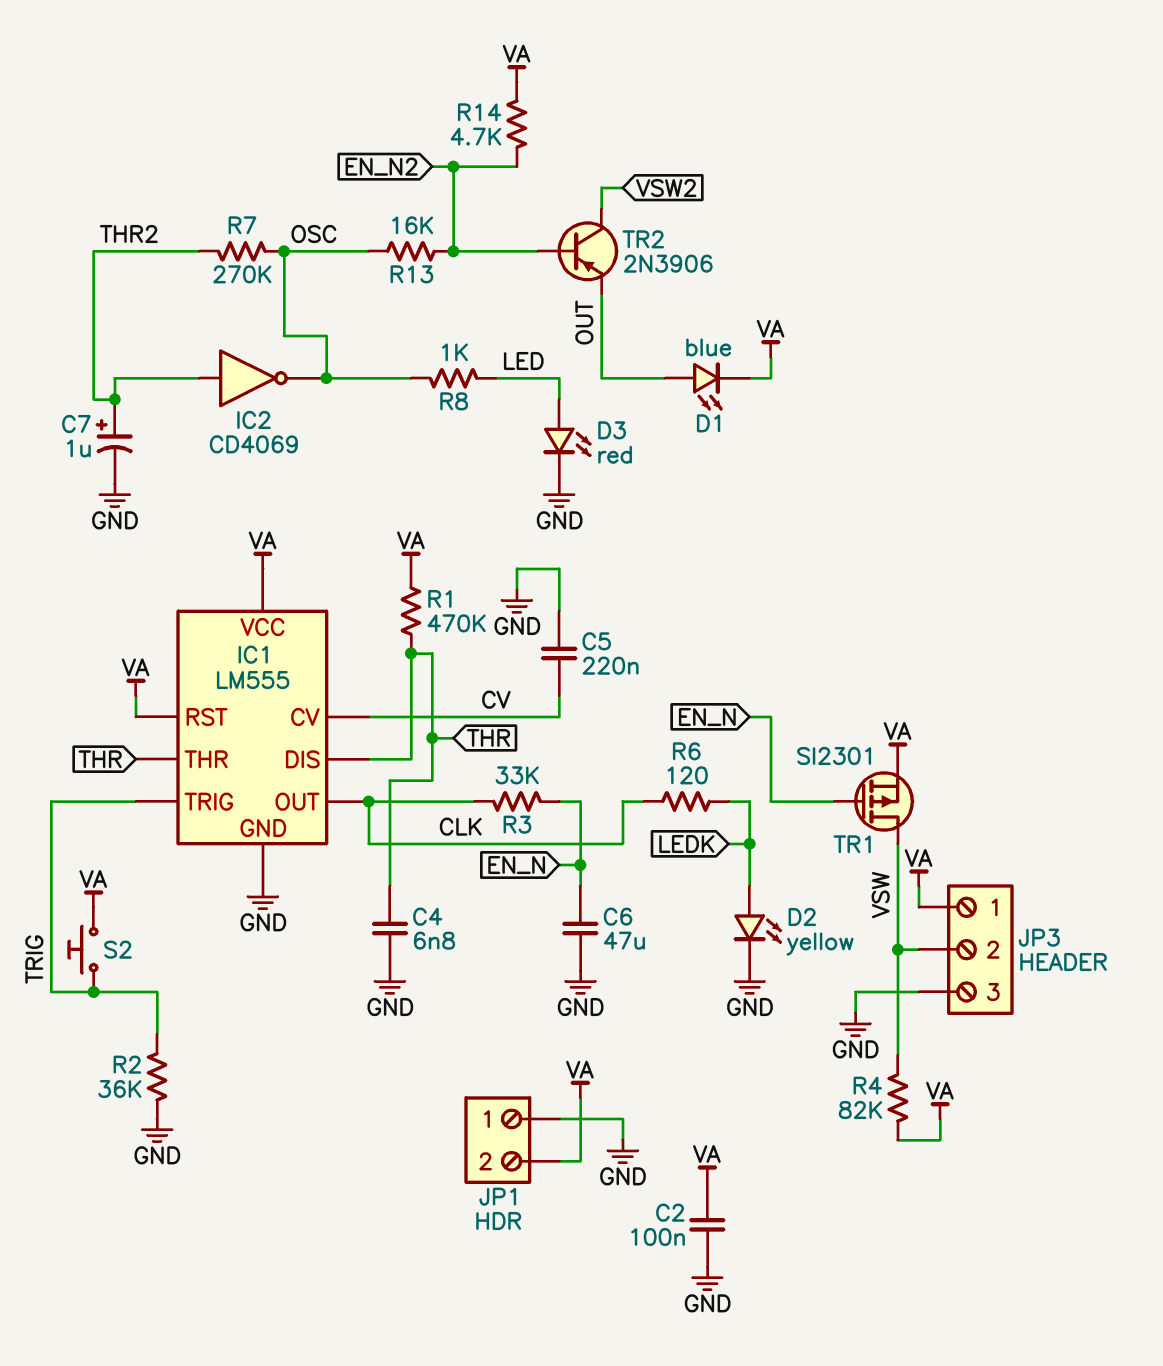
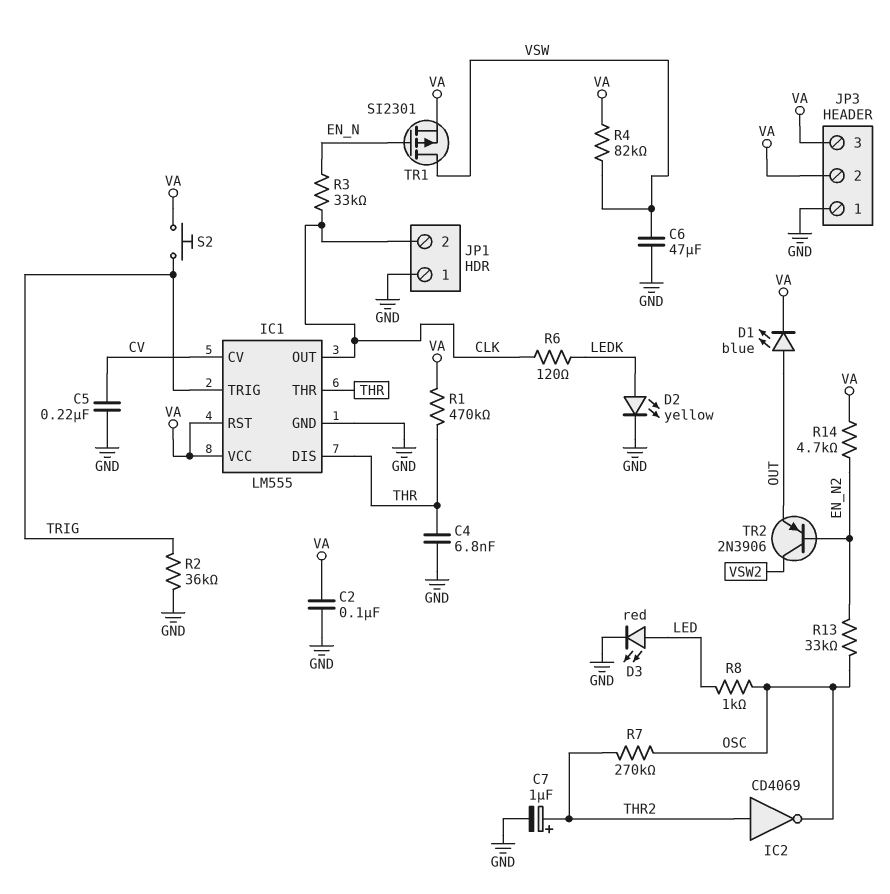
C6: 47uF (EN_N, GND) -> 47uF (GND, VSW)
JP1 pin 2: VA -> CLK
JP3 pin 1: VA -> GND
JP3 pin 2: VSW -> VA
JP3 pin 3: GND -> VA
R13: 16k (EN_N2, OSC) -> 33k (EN_N2, OSC)

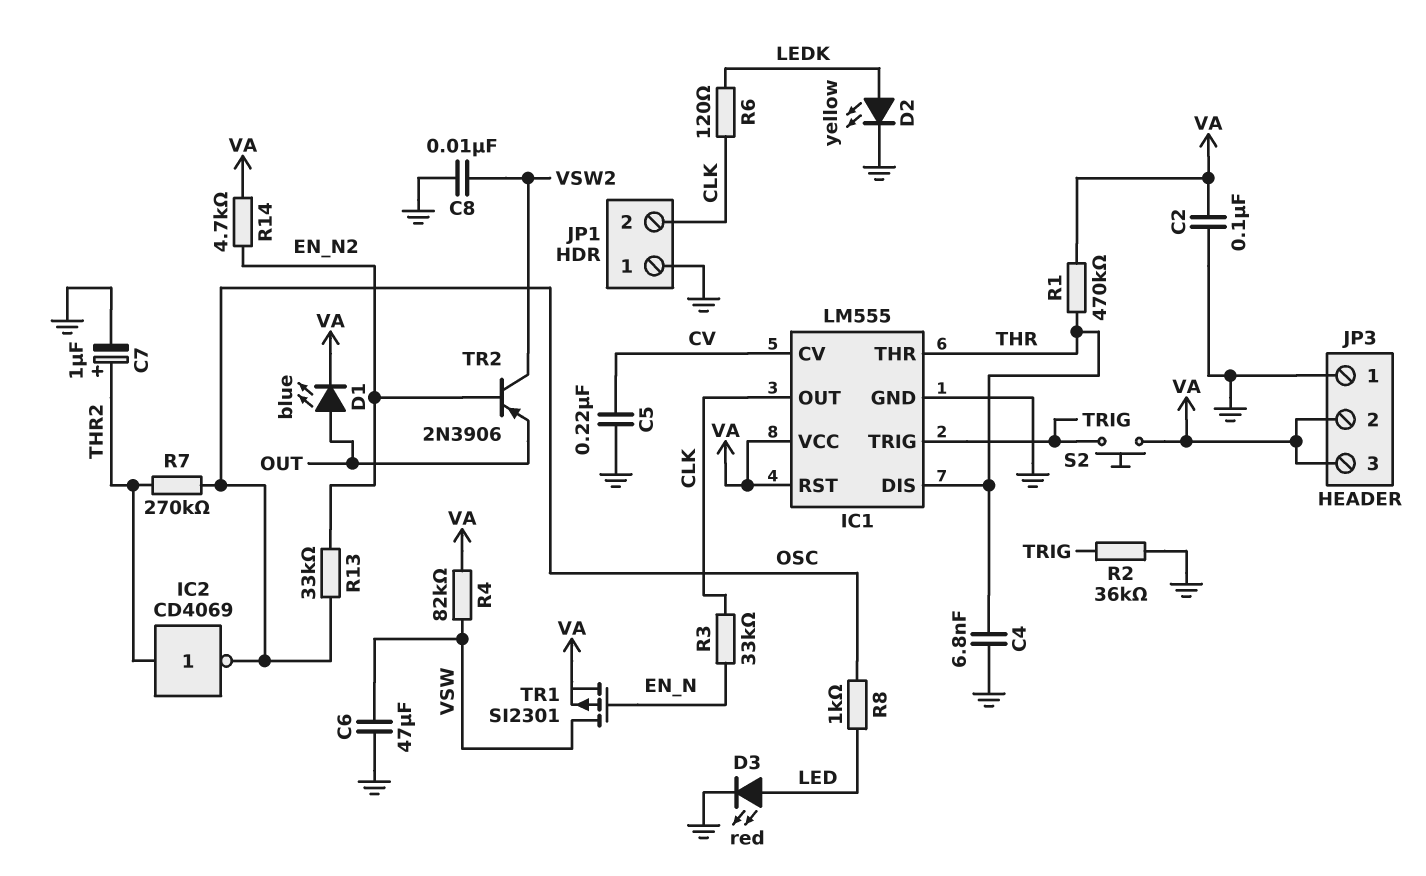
C8: none -> 10nF (GND, VSW2)

